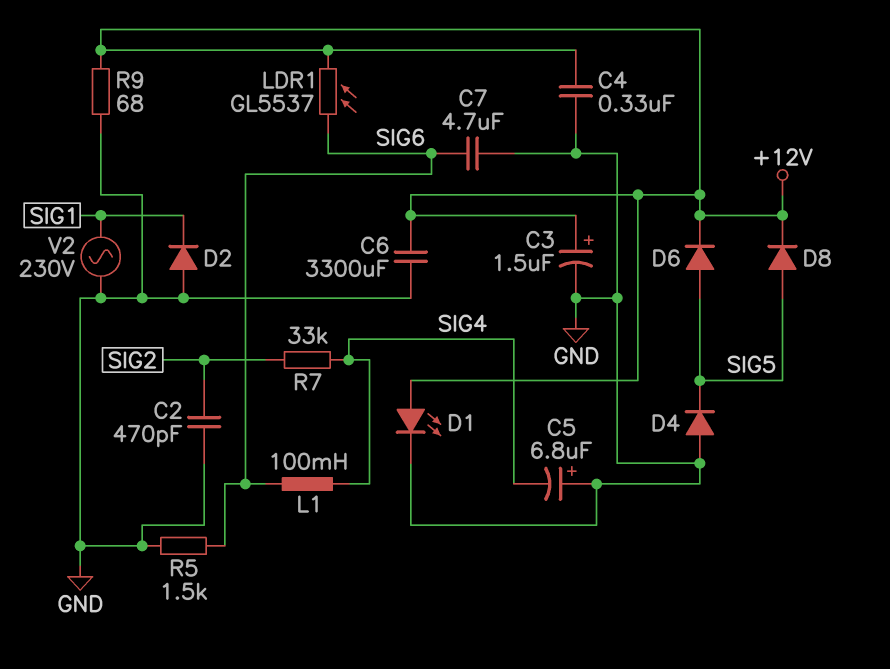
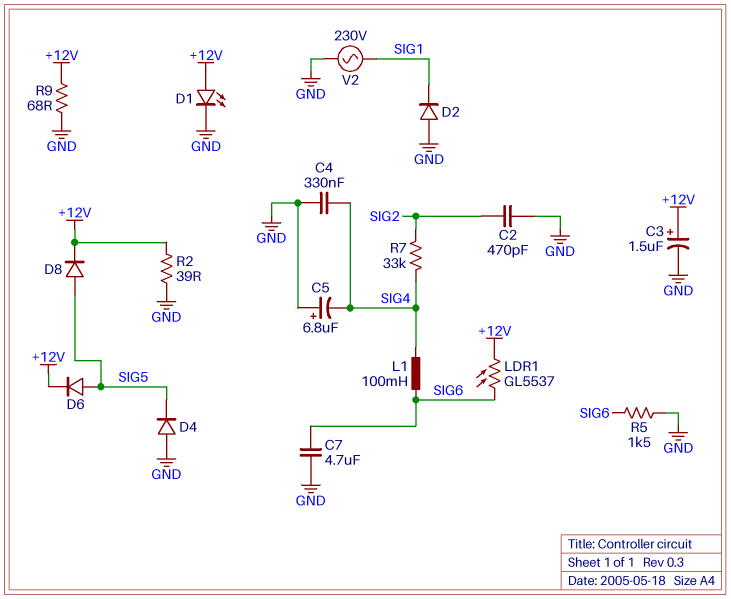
C4: 330nF (+12V, GND) -> 330nF (GND, SIG4)
C6: 3300uF (+12V, GND) -> none
R2: none -> 39 (+12V, GND)

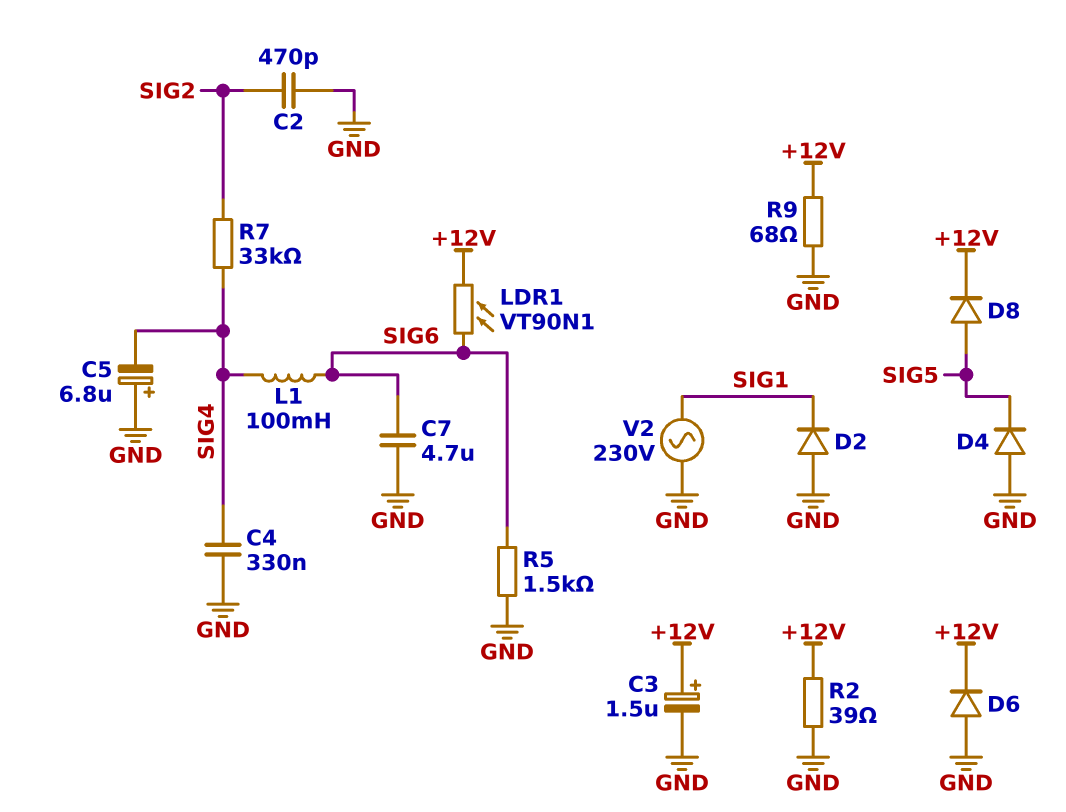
D1: LED (A +12V, K GND) -> none
D6: diode (A SIG5, K +12V) -> diode (A GND, K +12V)
LDR1: GL5537 (+12V, SIG6) -> VT90N1 (+12V, SIG6)

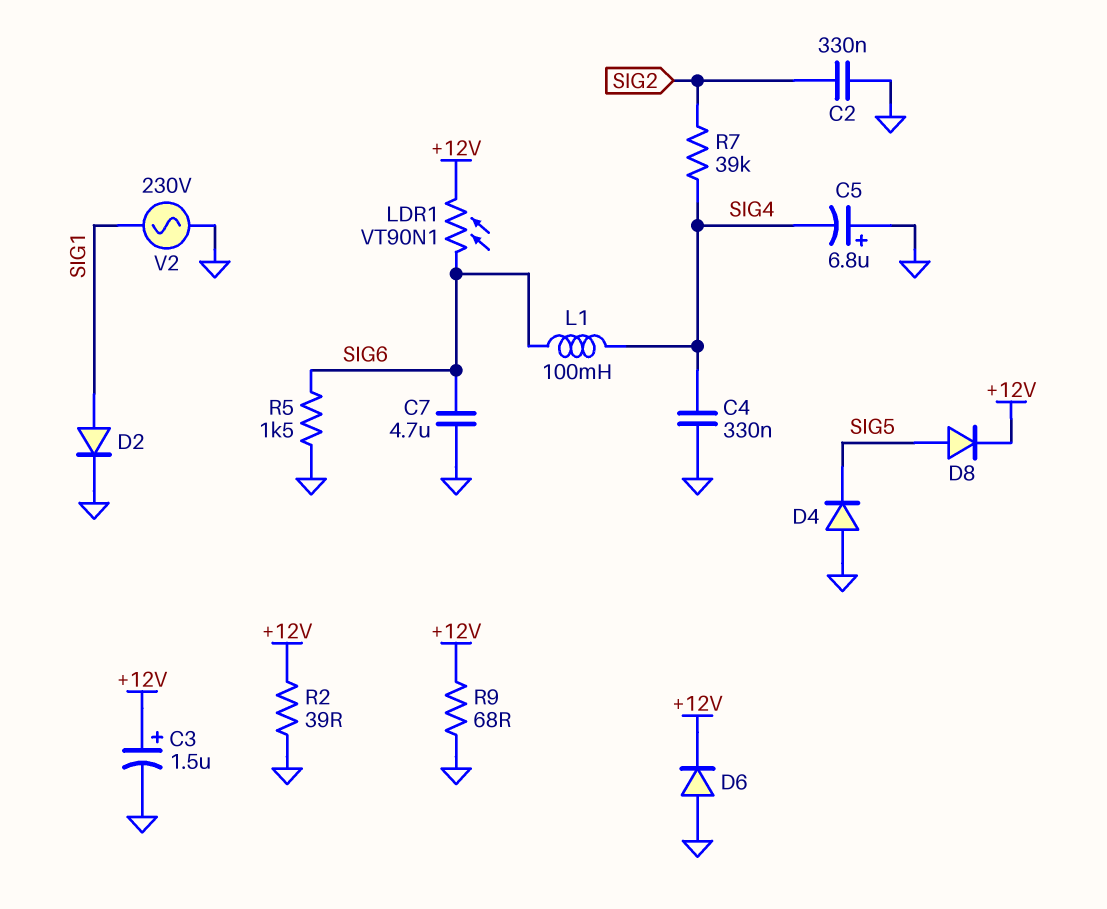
C2: 470pF (GND, SIG2) -> 330nF (GND, SIG2)
D2: diode (A GND, K SIG1) -> diode (A SIG1, K GND)
R7: 33k (SIG2, SIG4) -> 39k (SIG2, SIG4)

